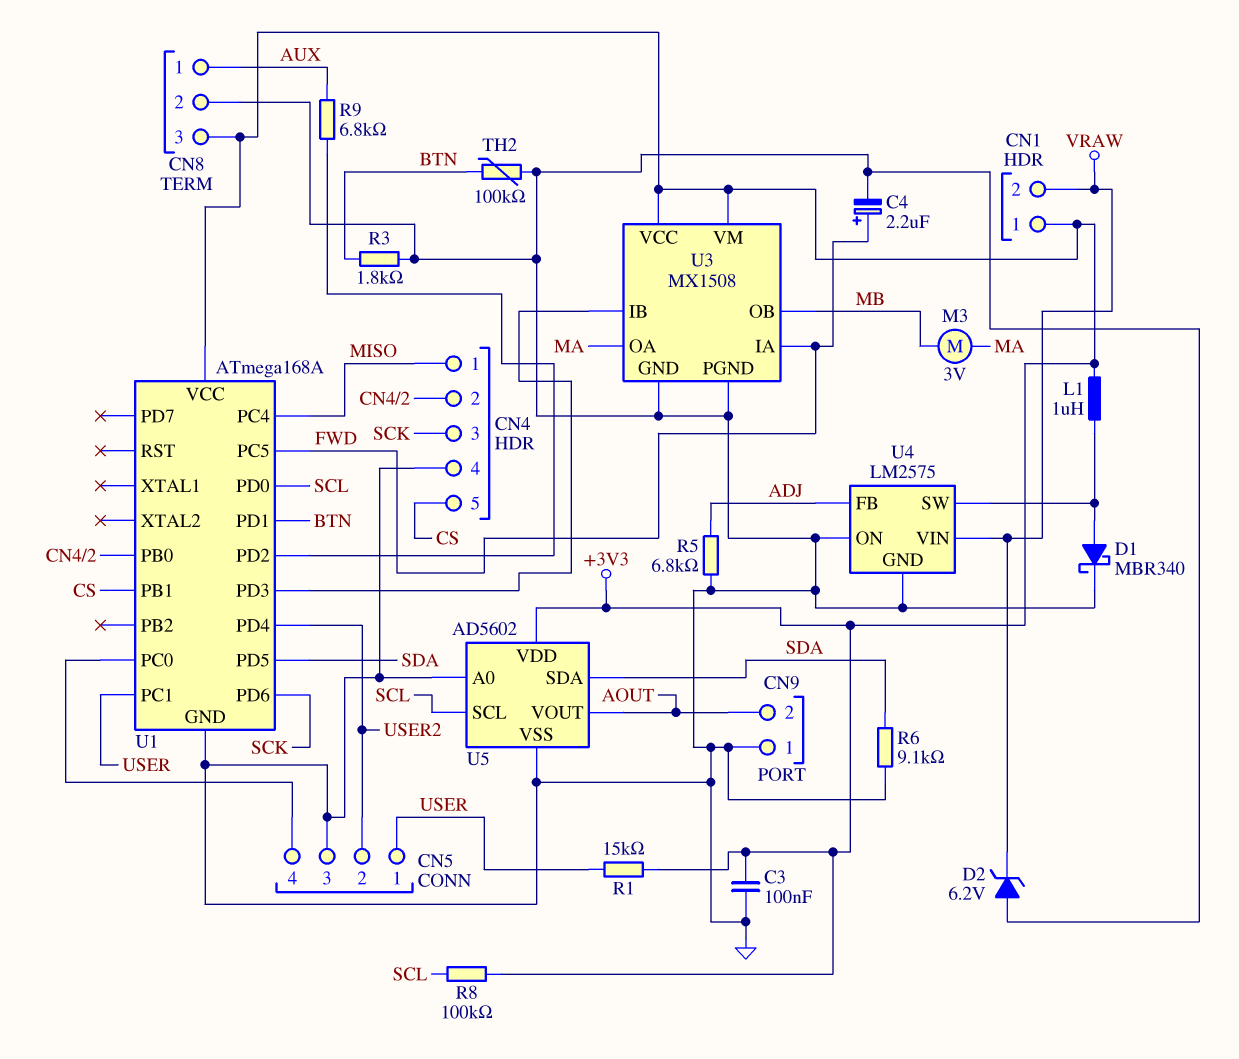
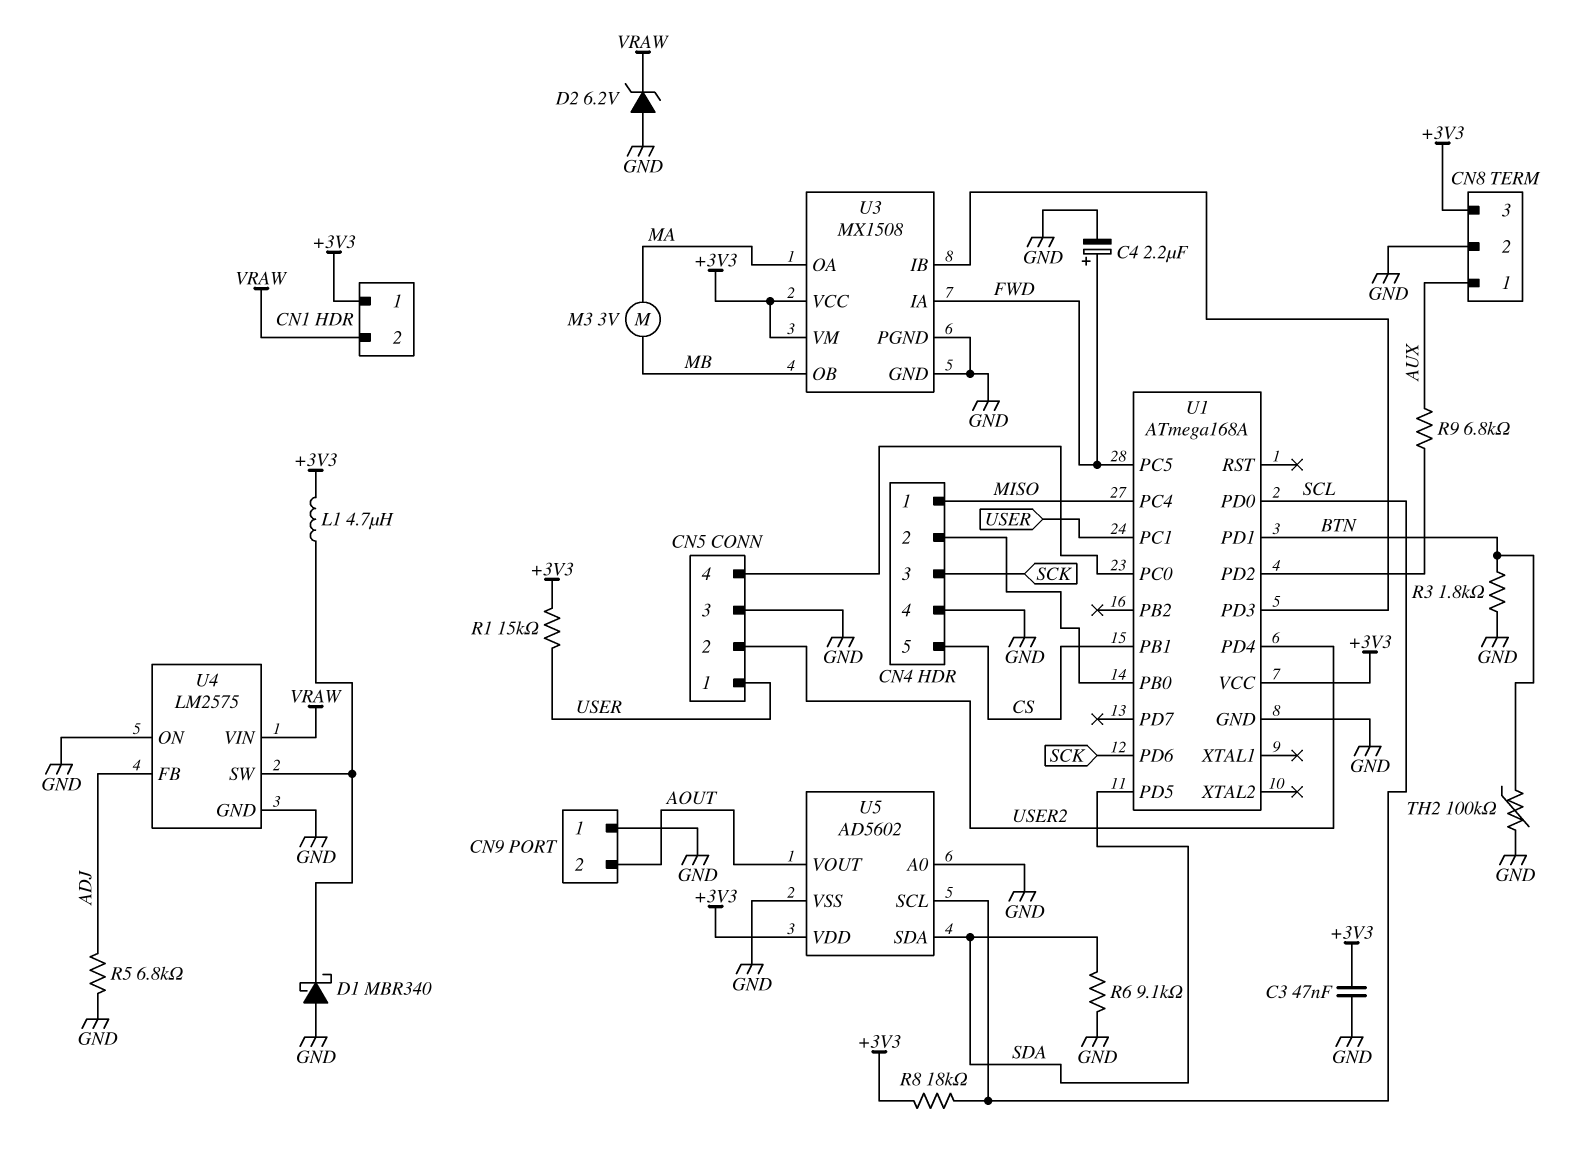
C3: 100nF (+3V3, GND) -> 47nF (+3V3, GND)
D1: schottky MBR340 (A U4/SW, K GND) -> schottky MBR340 (A GND, K U4/SW)
L1: 1uH (+3V3, U4/SW) -> 4.7uH (+3V3, U4/SW)
R8: 100k (+3V3, SCL) -> 18k (+3V3, SCL)

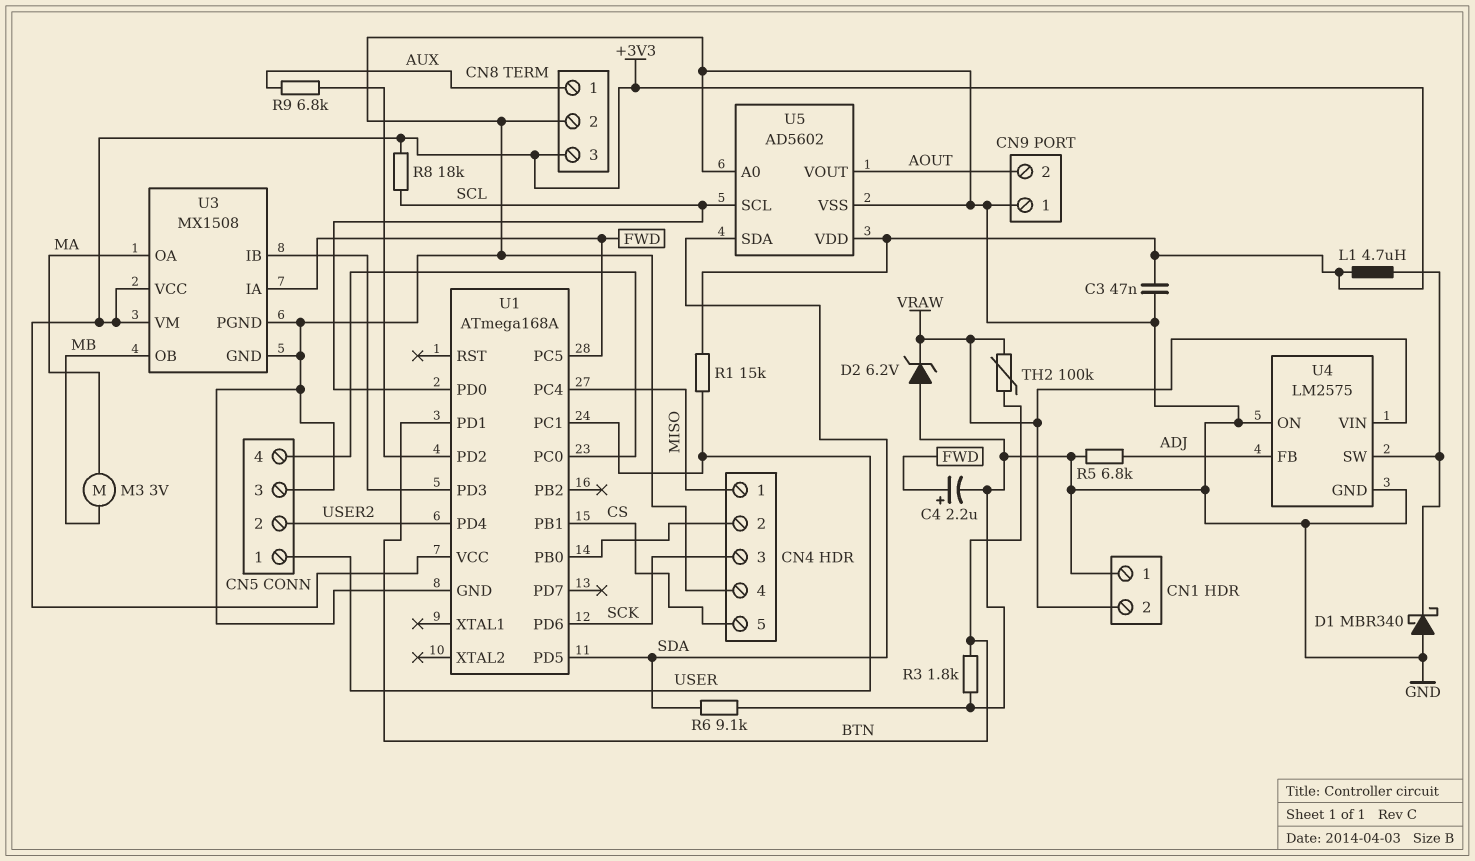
CN1 pin 1: +3V3 -> GND
TH2: 100k (BTN, GND) -> 100k (BTN, VRAW)

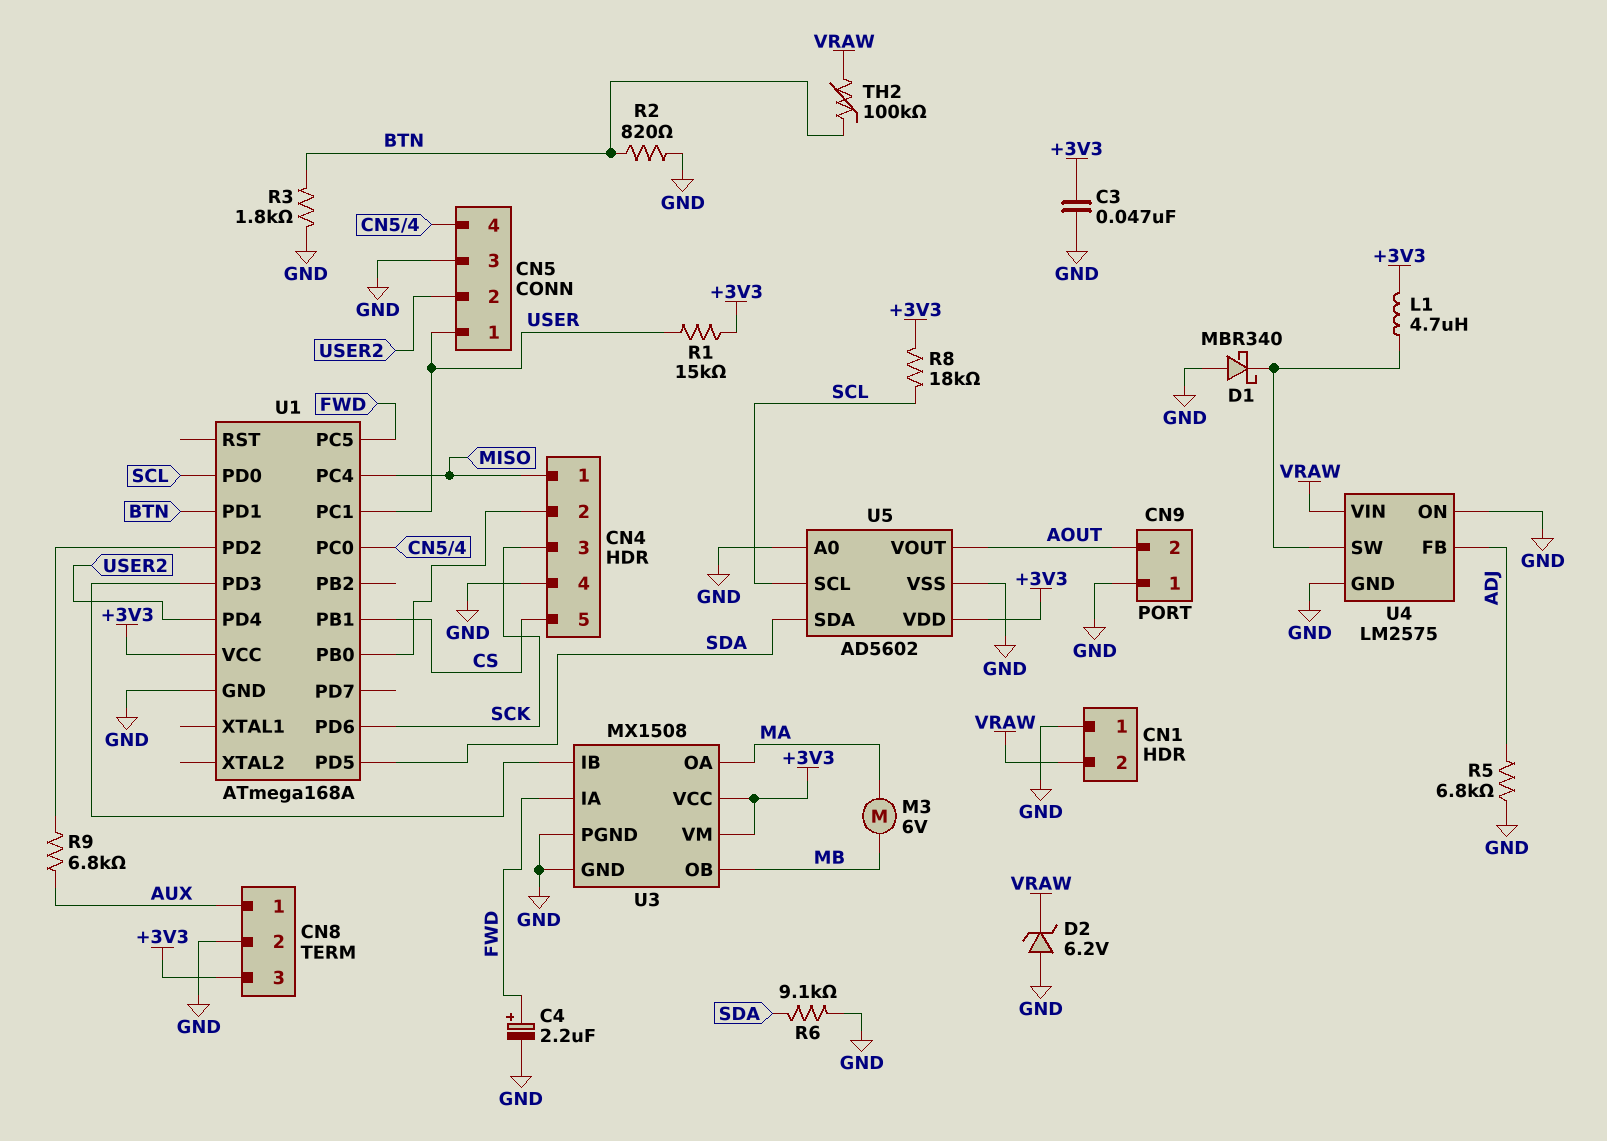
M3: motor 3V (MA, MB) -> motor 6V (MA, MB)
R2: none -> 820 (BTN, GND)

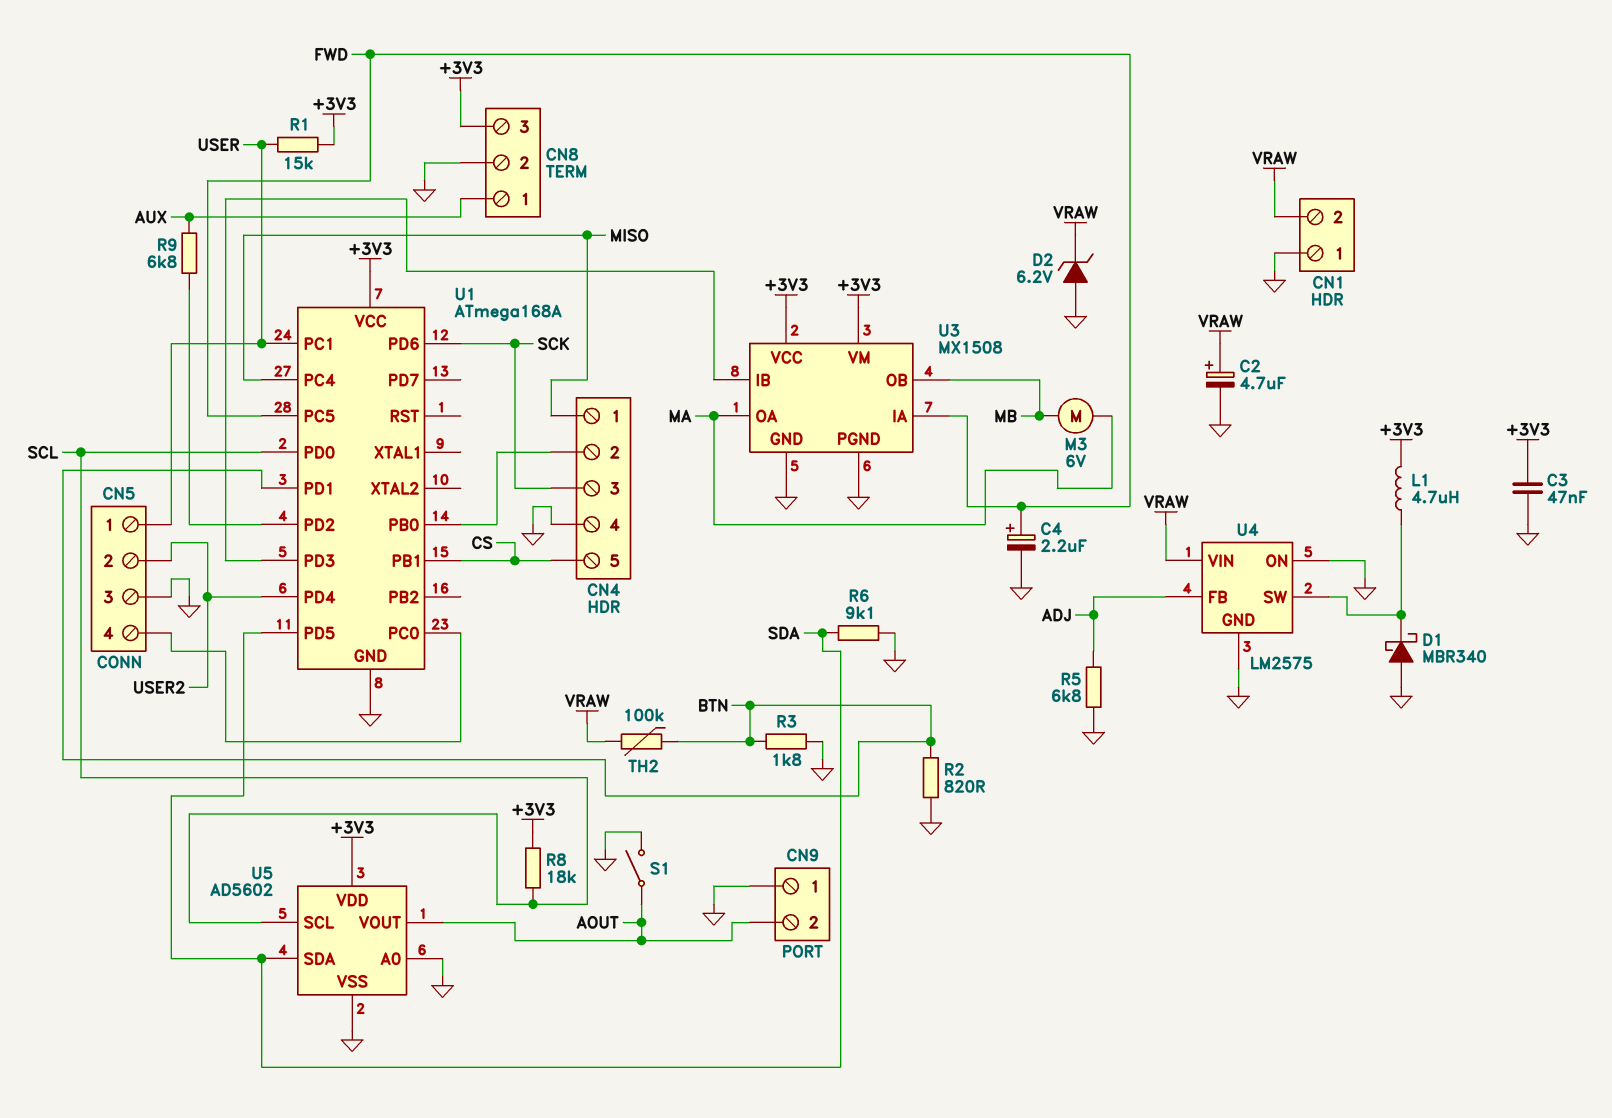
C2: none -> 4.7uF (plus VRAW, minus GND)
S1: none -> switch (AOUT, GND)

